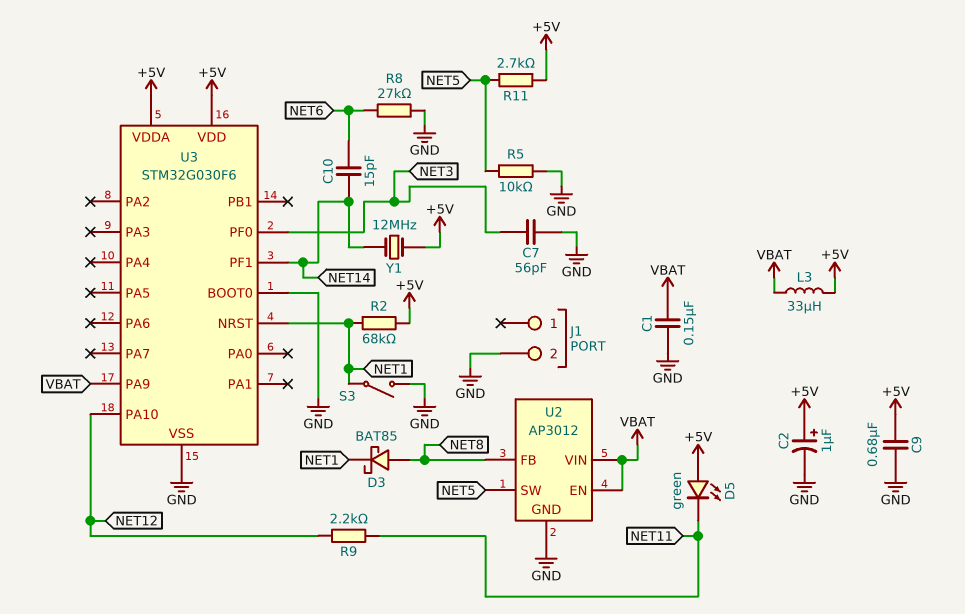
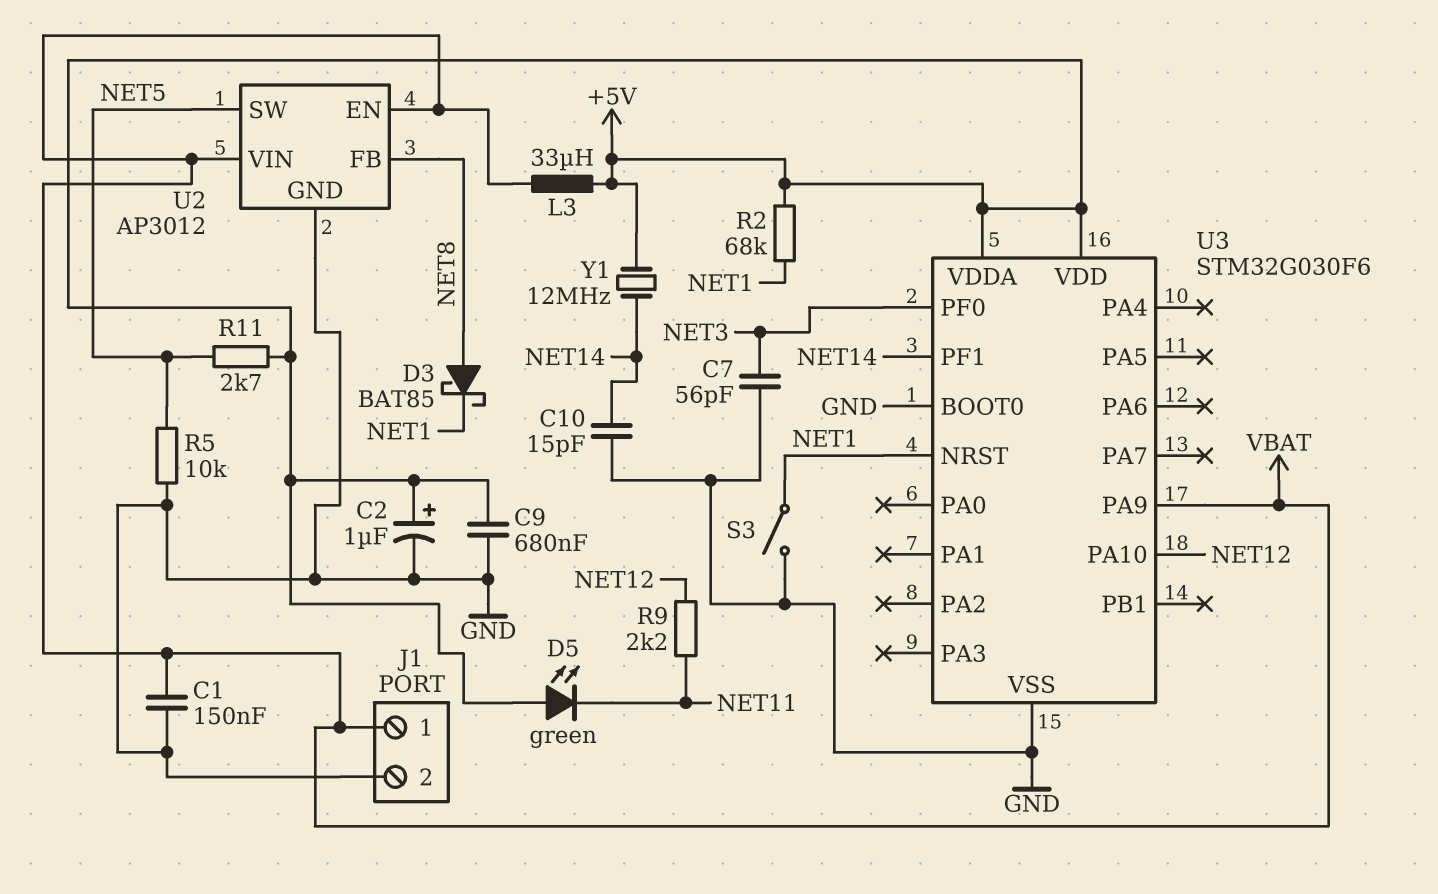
C10: 15pF (NET6, NET14) -> 15pF (GND, NET14)
J1 pin 1: none -> VBAT
R8: 27k (GND, NET6) -> none

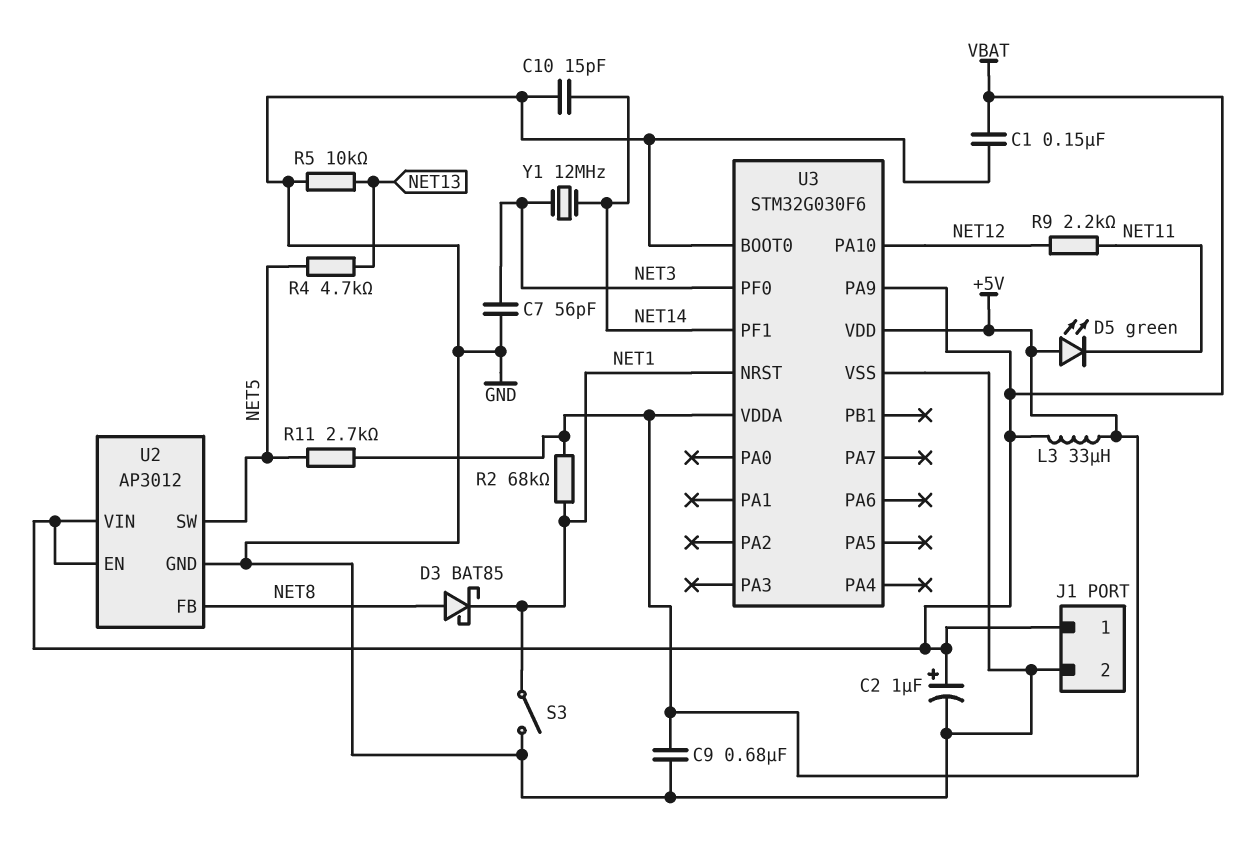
C2: 1uF (plus +5V, minus GND) -> 1uF (plus VBAT, minus GND)
R4: none -> 4.7k (NET5, NET13)
R5: 10k (GND, NET5) -> 10k (GND, NET13)
Y1: 12MHz (+5V, NET14) -> 12MHz (NET3, NET14)

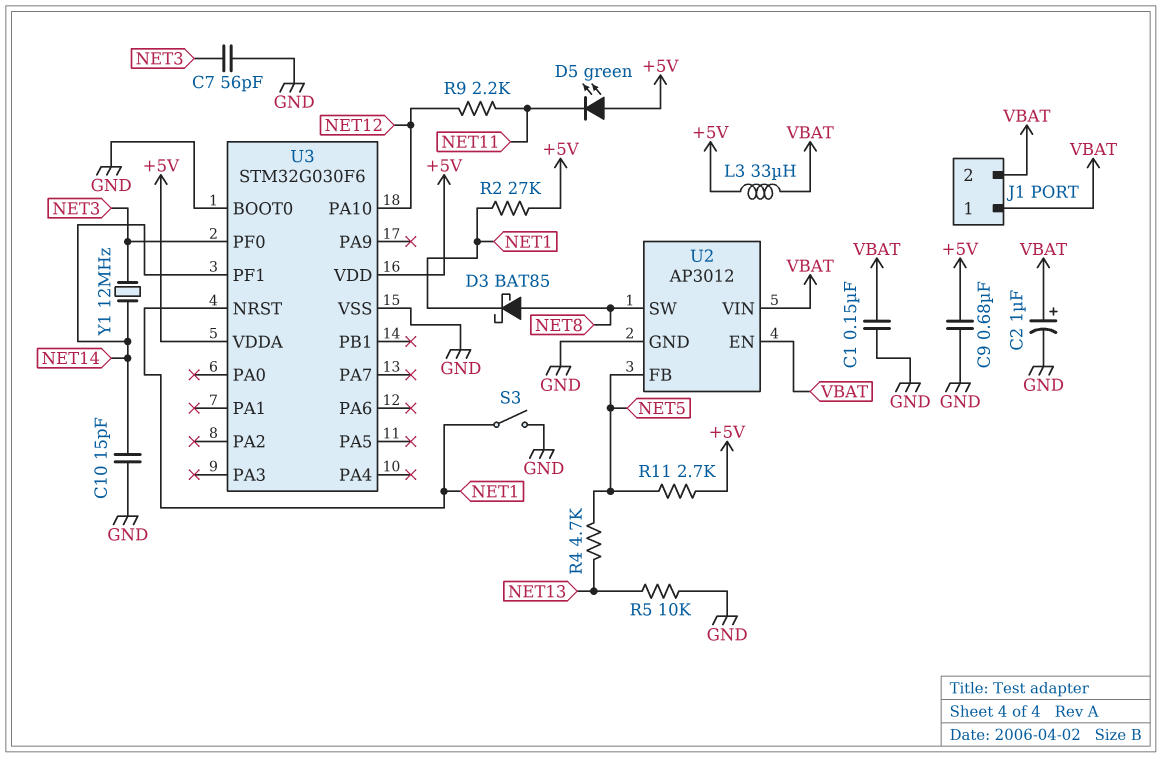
J1 pin 2: GND -> VBAT
R2: 68k (+5V, NET1) -> 27k (+5V, NET1)
U2 pin FB: NET8 -> NET5
U2 pin SW: NET5 -> NET8
U3 pin PA9: VBAT -> none

